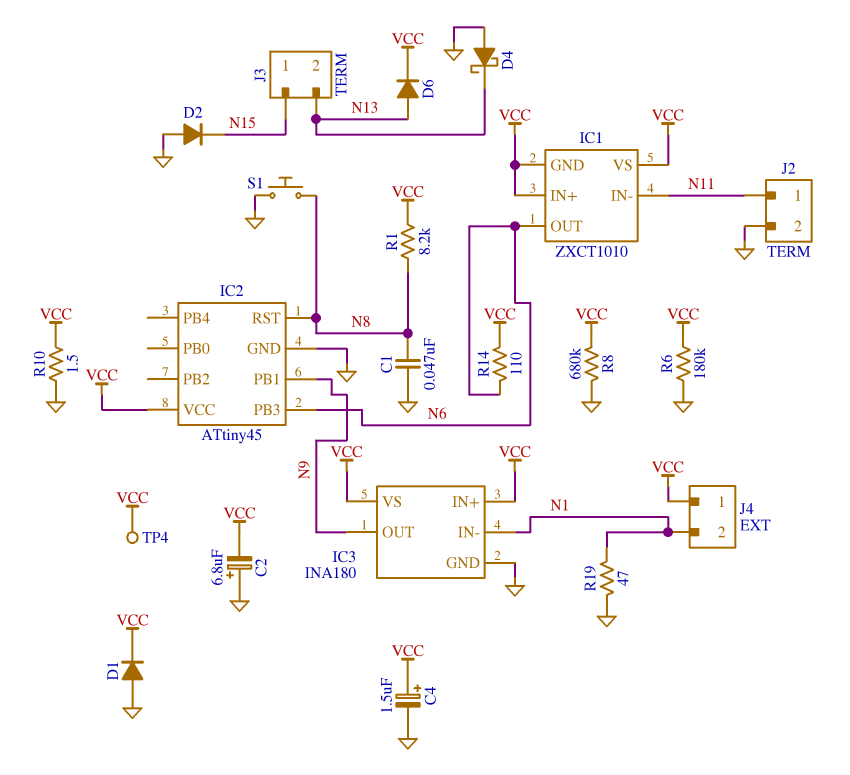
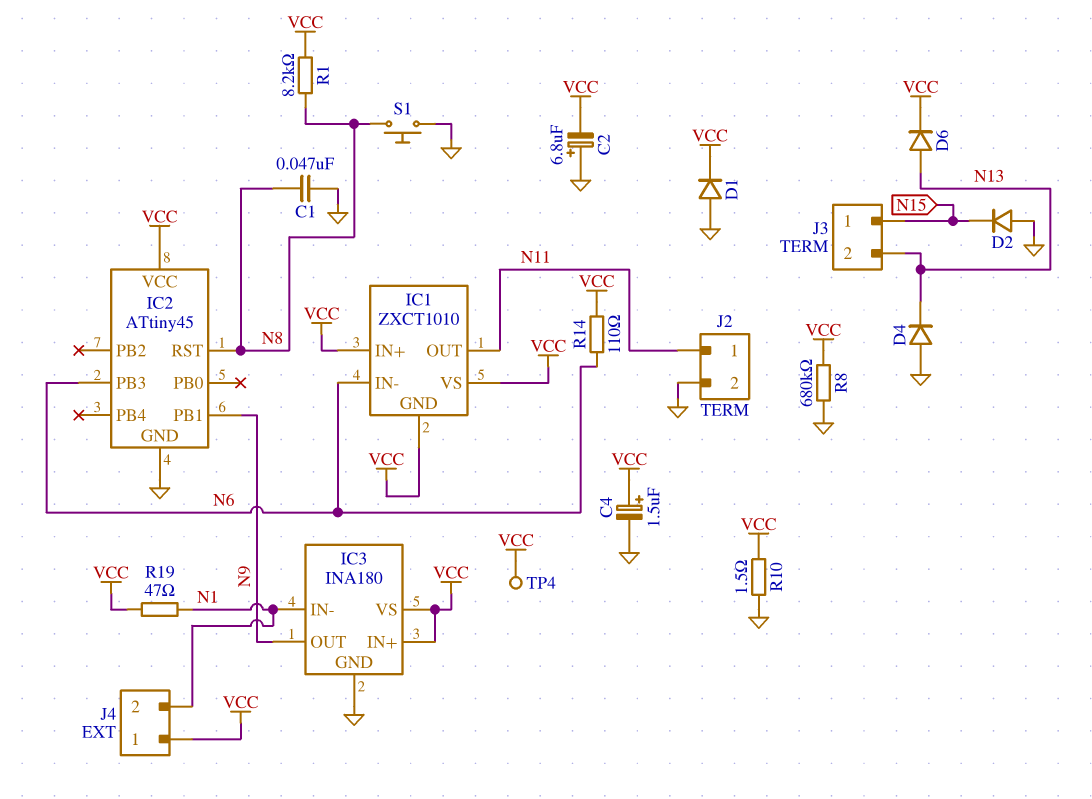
D4: schottky (A GND, K N13) -> diode (A GND, K N13)
IC1 pin IN-: N11 -> N6
IC1 pin OUT: N6 -> N11
R6: 180k (GND, VCC) -> none
R19: 47 (GND, N1) -> 47 (N1, VCC)

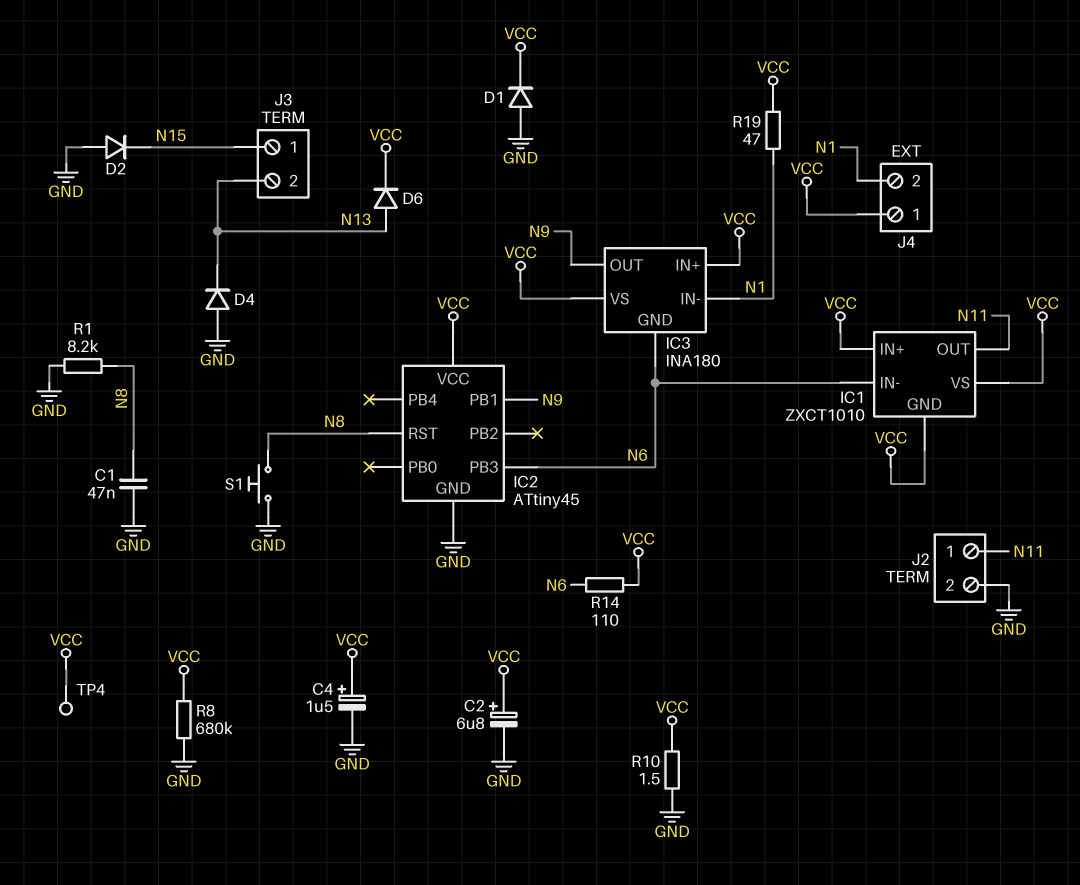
C2: 6.8uF (plus GND, minus VCC) -> 6.8uF (plus VCC, minus GND)
IC3 pin GND: GND -> N6
R1: 8.2k (N8, VCC) -> 8.2k (GND, N8)

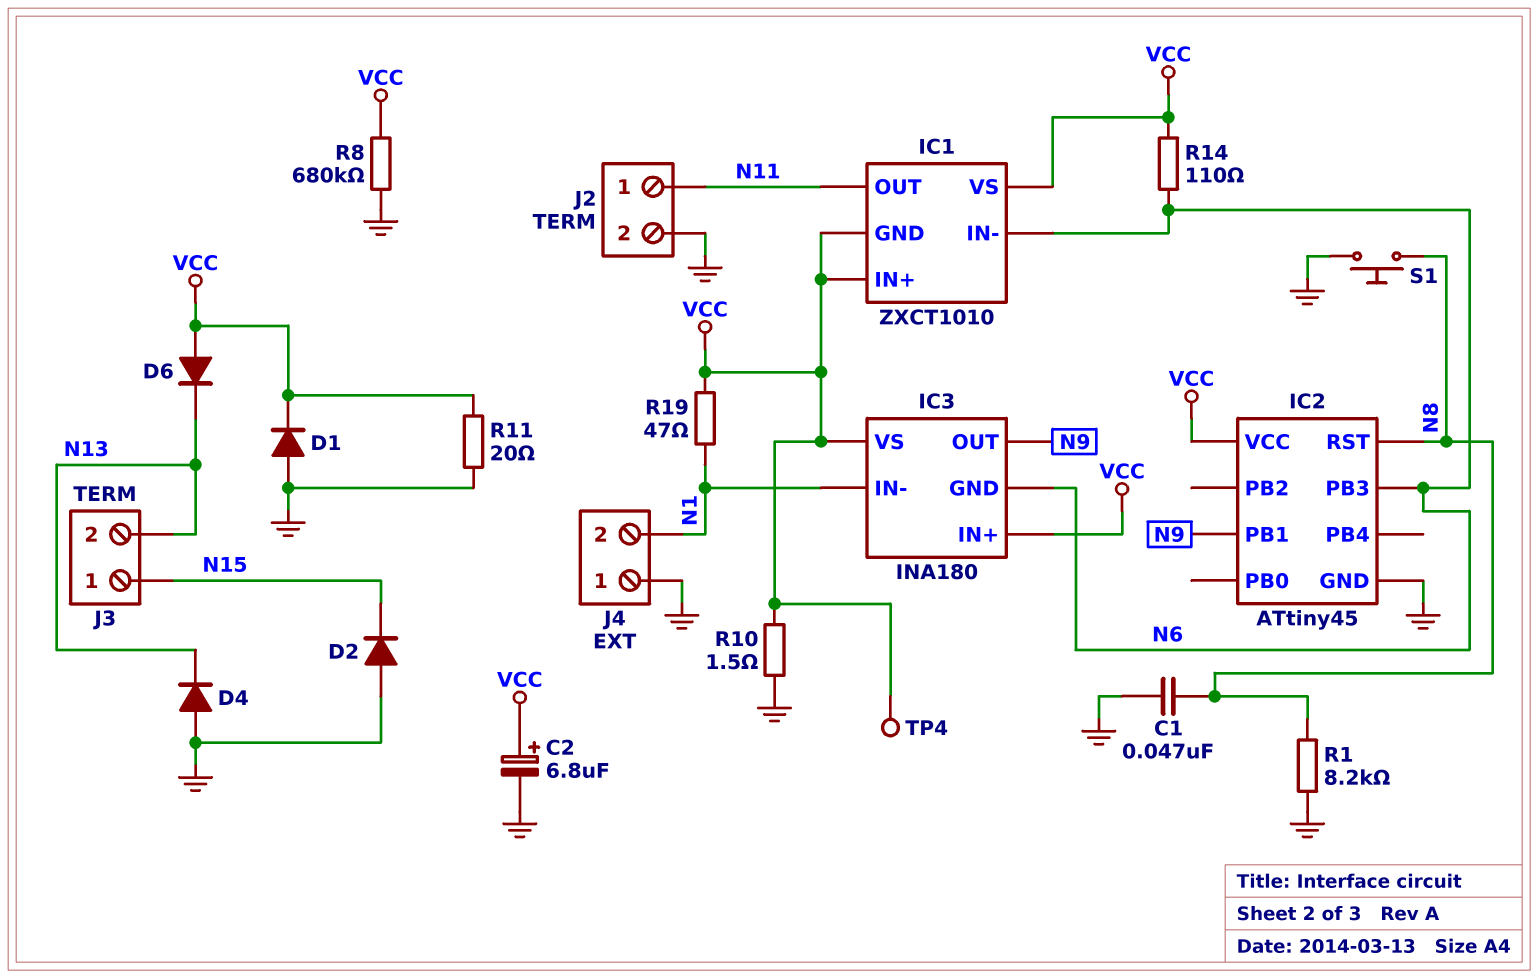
C4: 1.5uF (plus VCC, minus GND) -> none
D6: diode (A N13, K VCC) -> diode (A VCC, K N13)
J4 pin 1: VCC -> GND
R11: none -> 20 (GND, VCC)

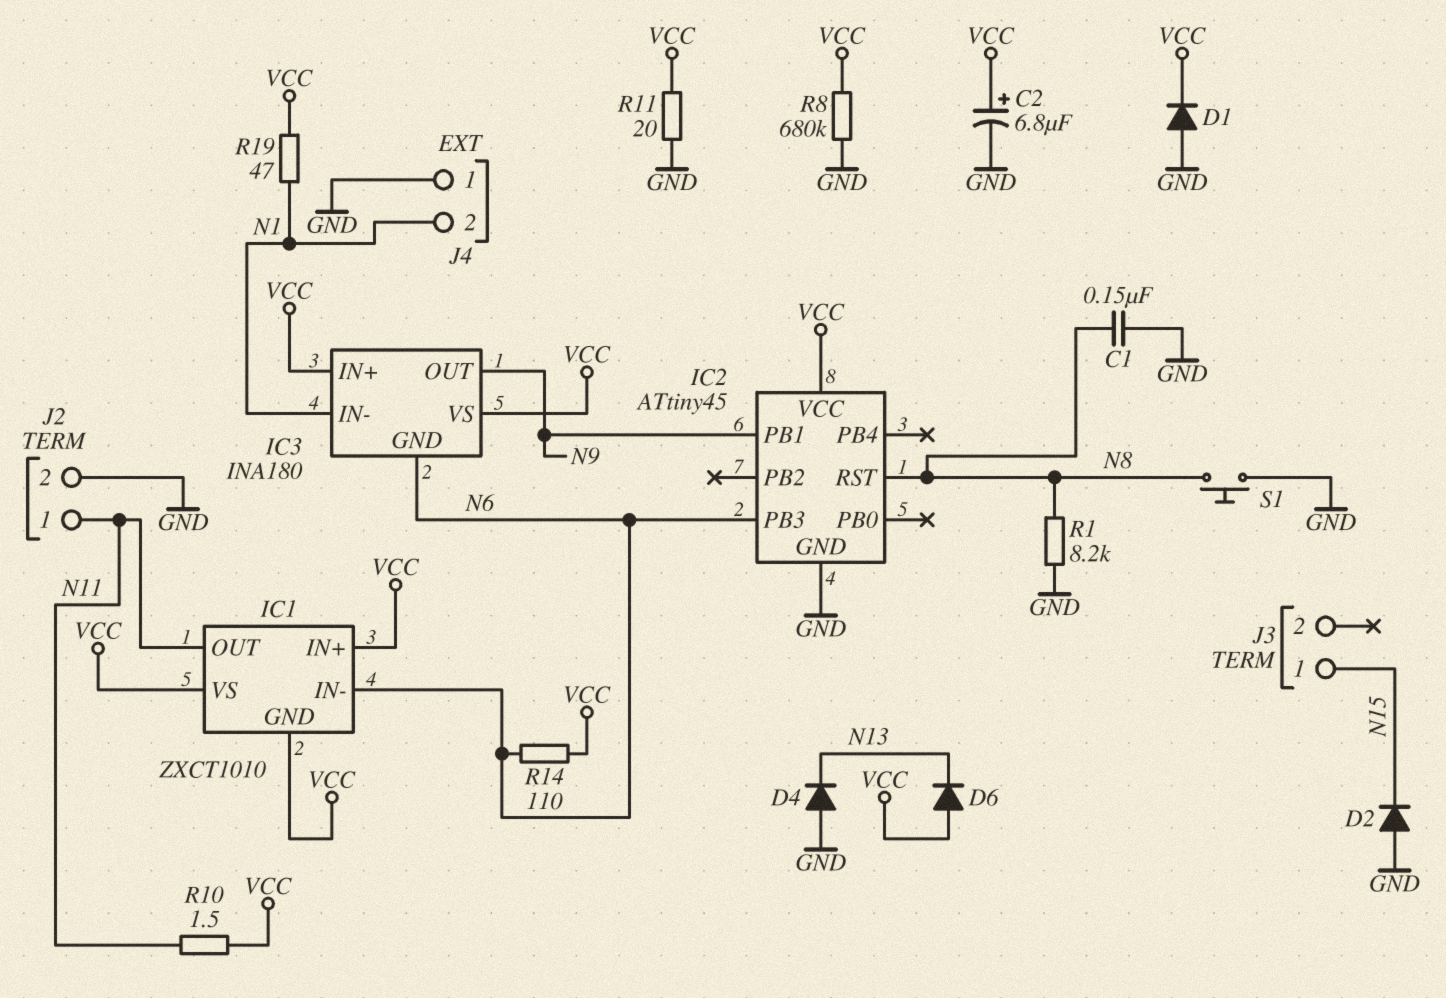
C1: 47nF (GND, N8) -> 150nF (GND, N8)
J3 pin 2: N13 -> none
R10: 1.5 (GND, VCC) -> 1.5 (N11, VCC)
TP4: test point (VCC) -> none

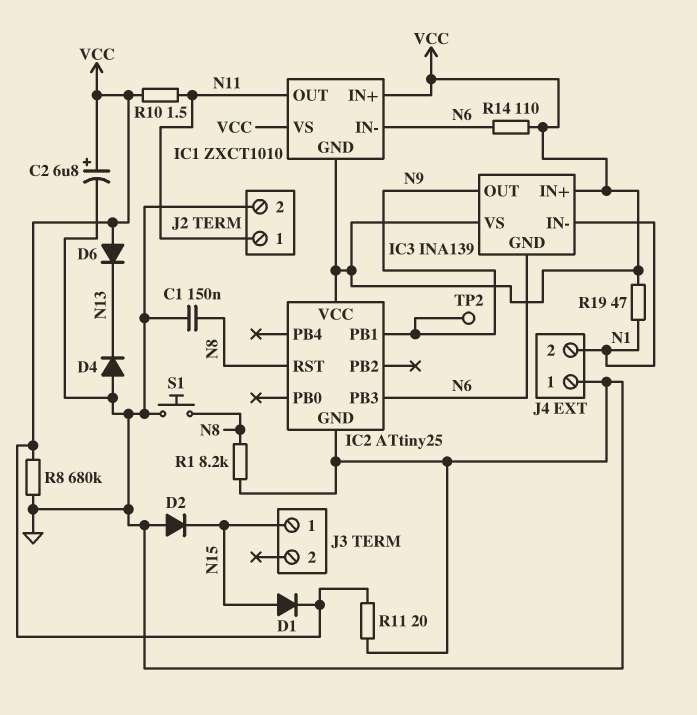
D1: diode (A GND, K VCC) -> diode (A N15, K VCC)
IC2: ATtiny45 -> ATtiny25
IC3: INA180 -> INA139
TP2: none -> test point (N9)

